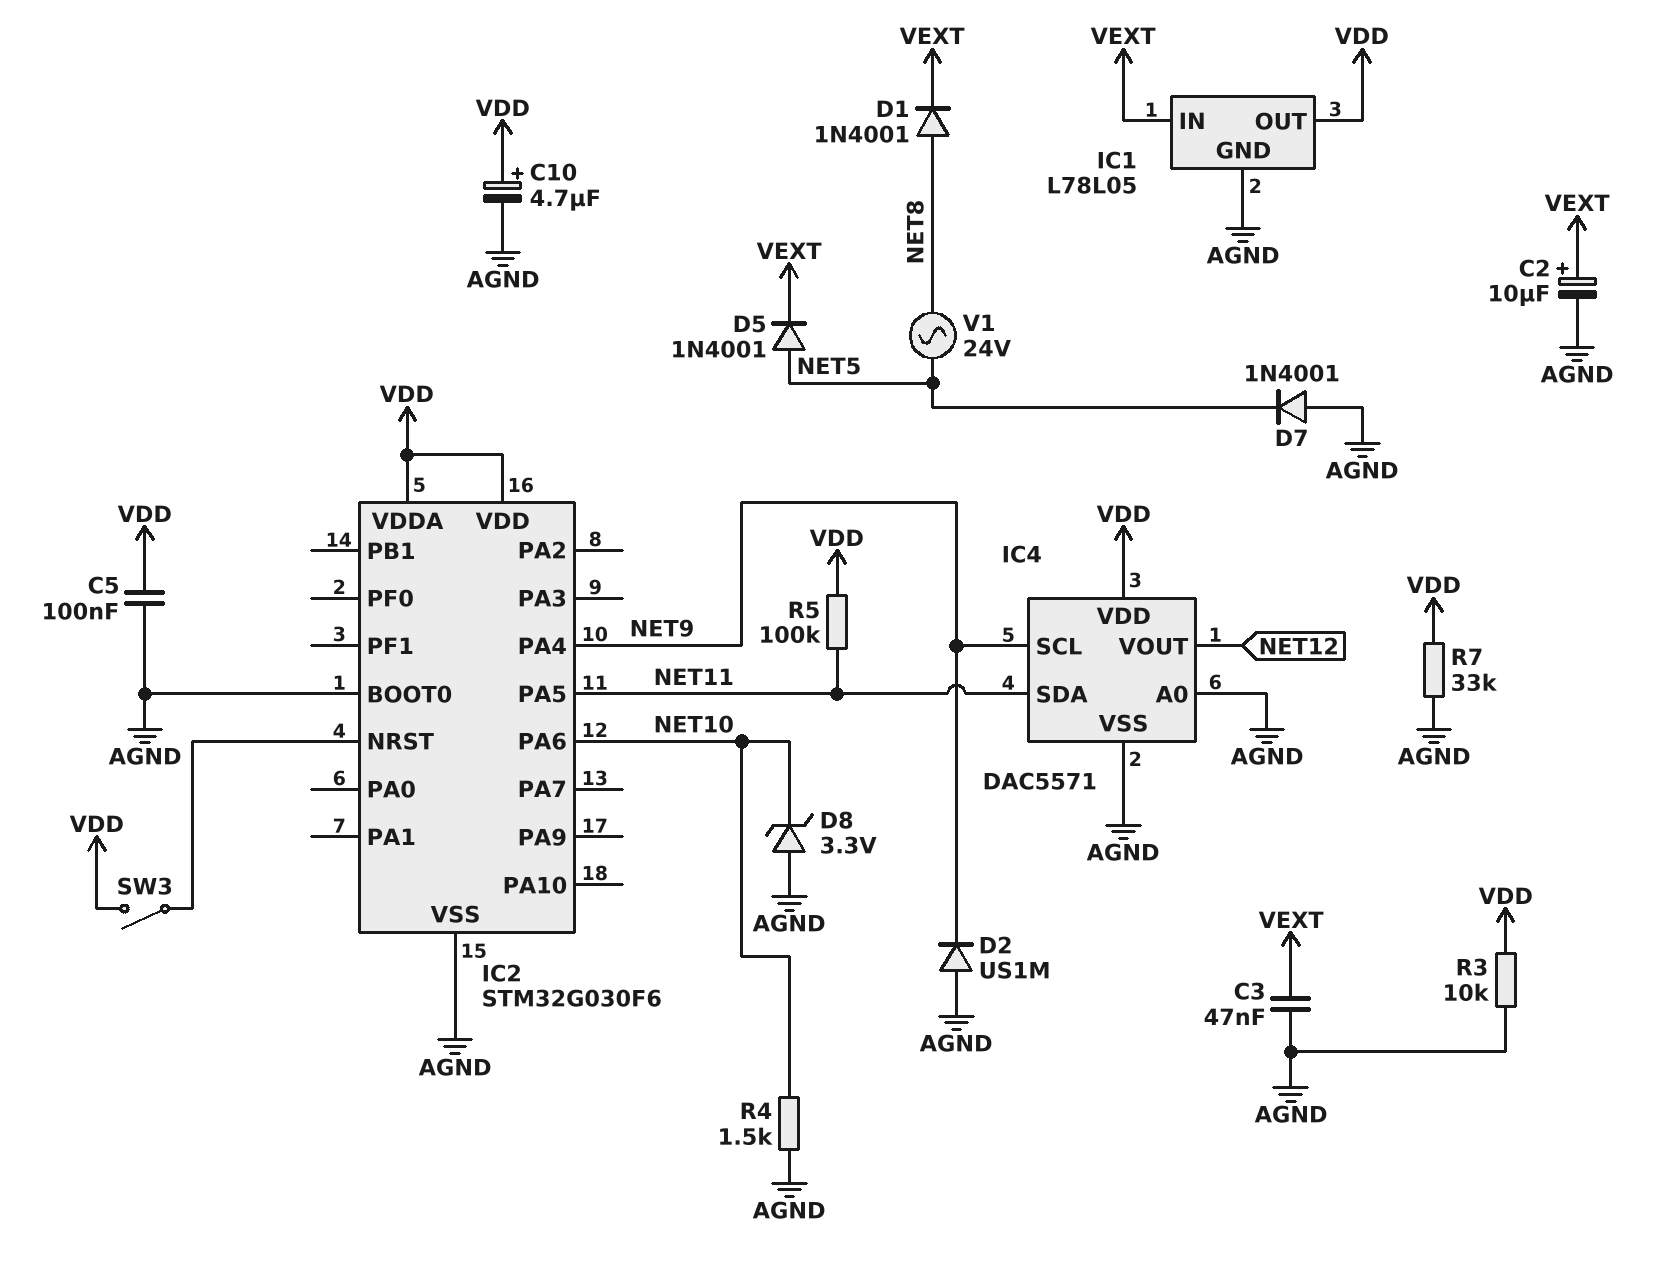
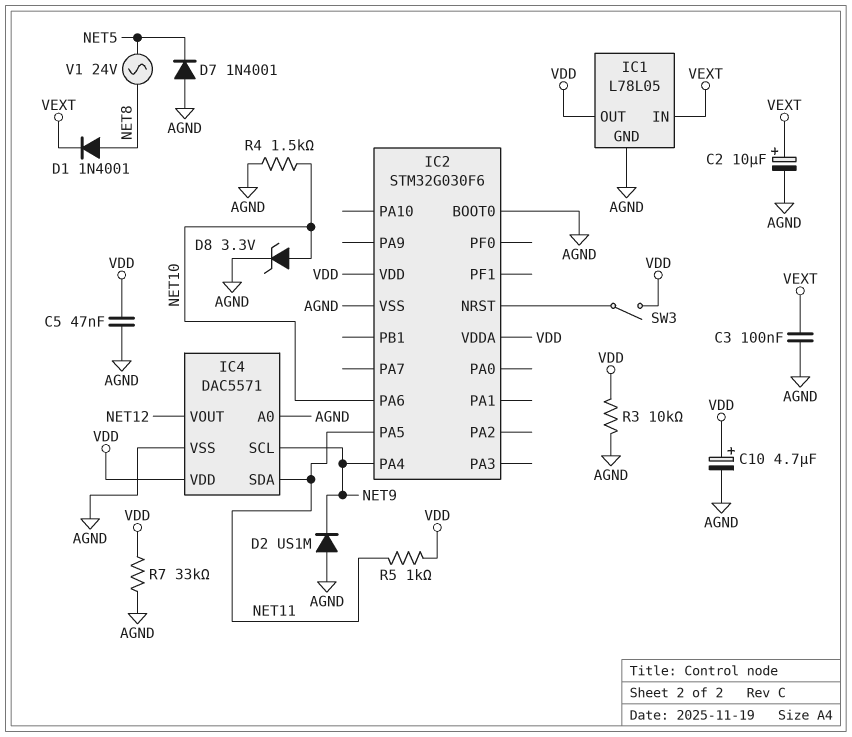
C3: 47nF (AGND, VEXT) -> 100nF (AGND, VEXT)
C5: 100nF (AGND, VDD) -> 47nF (AGND, VDD)
D5: diode 1N4001 (A NET5, K VEXT) -> none
D8: zener 3.3V (A AGND, K NET10) -> zener 3.3V (A NET10, K AGND)
R5: 100k (NET11, VDD) -> 1k (NET11, VDD)

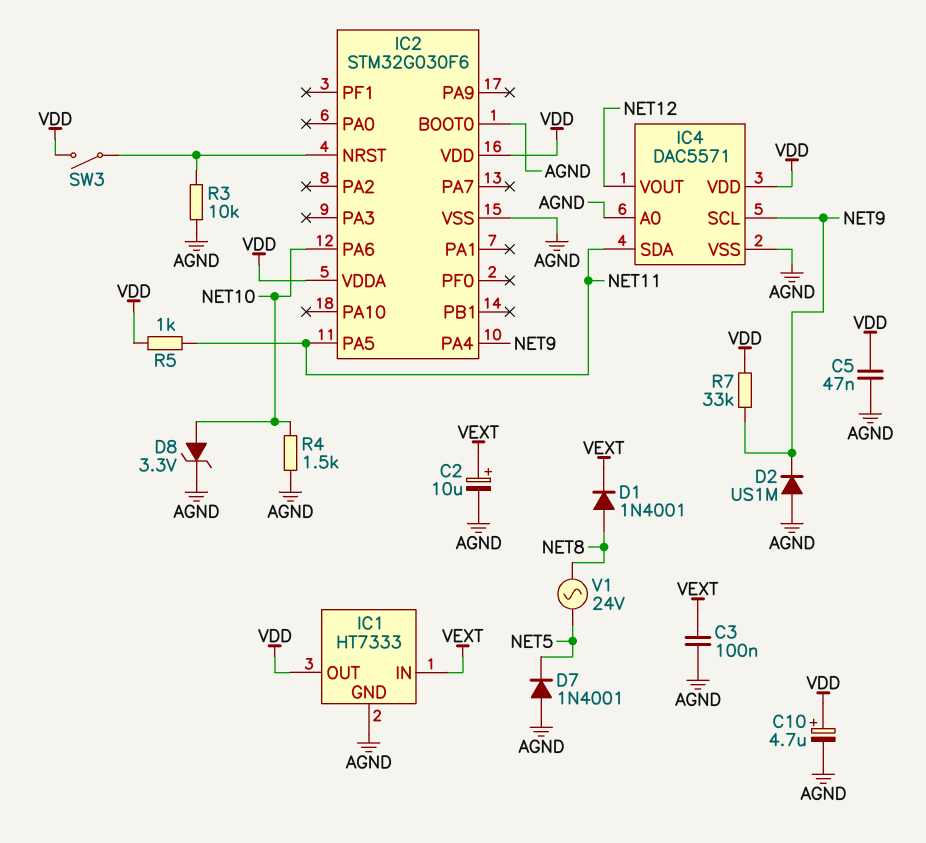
IC1: L78L05 -> HT7333
R3: 10k (AGND, VDD) -> 10k (AGND, IC2/NRST)
R7: 33k (AGND, VDD) -> 33k (NET9, VDD)

